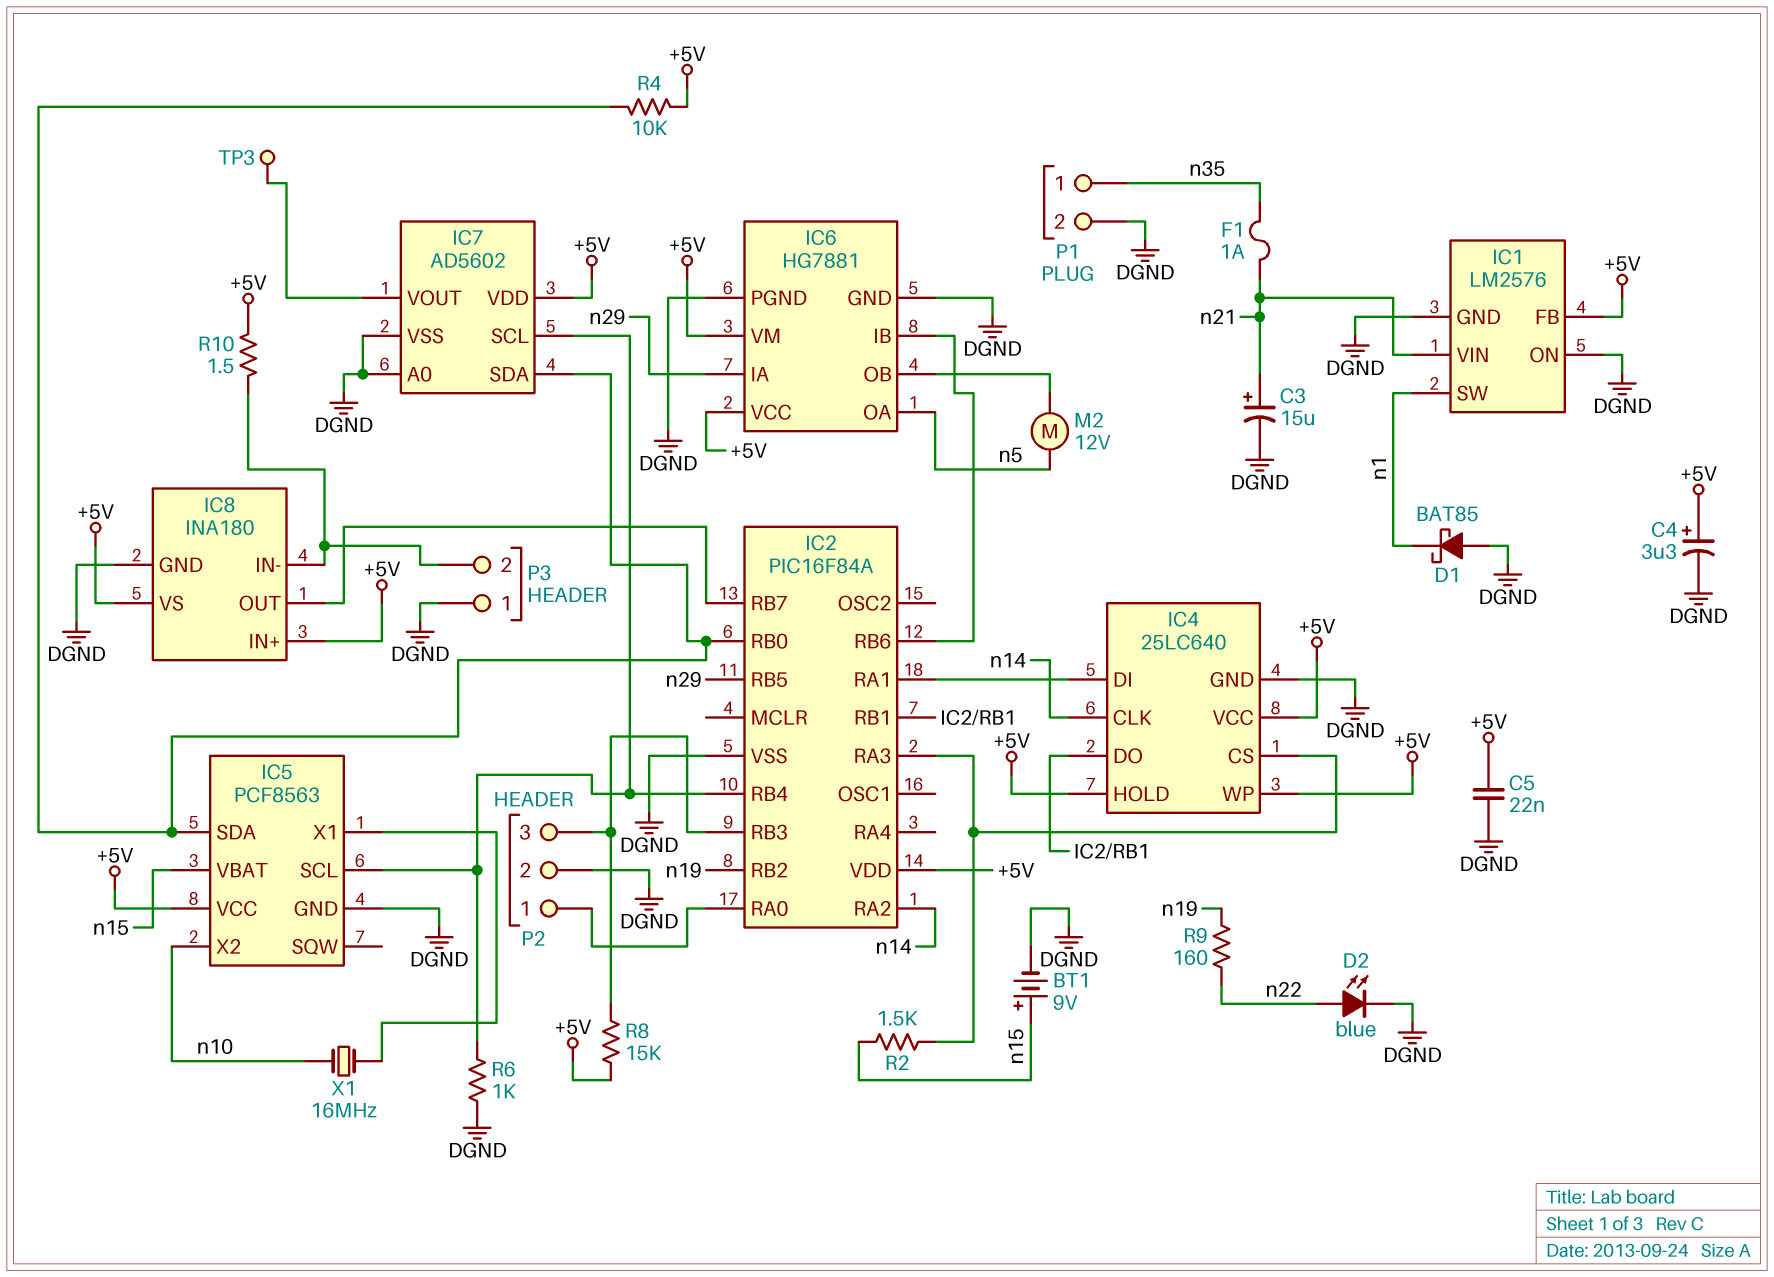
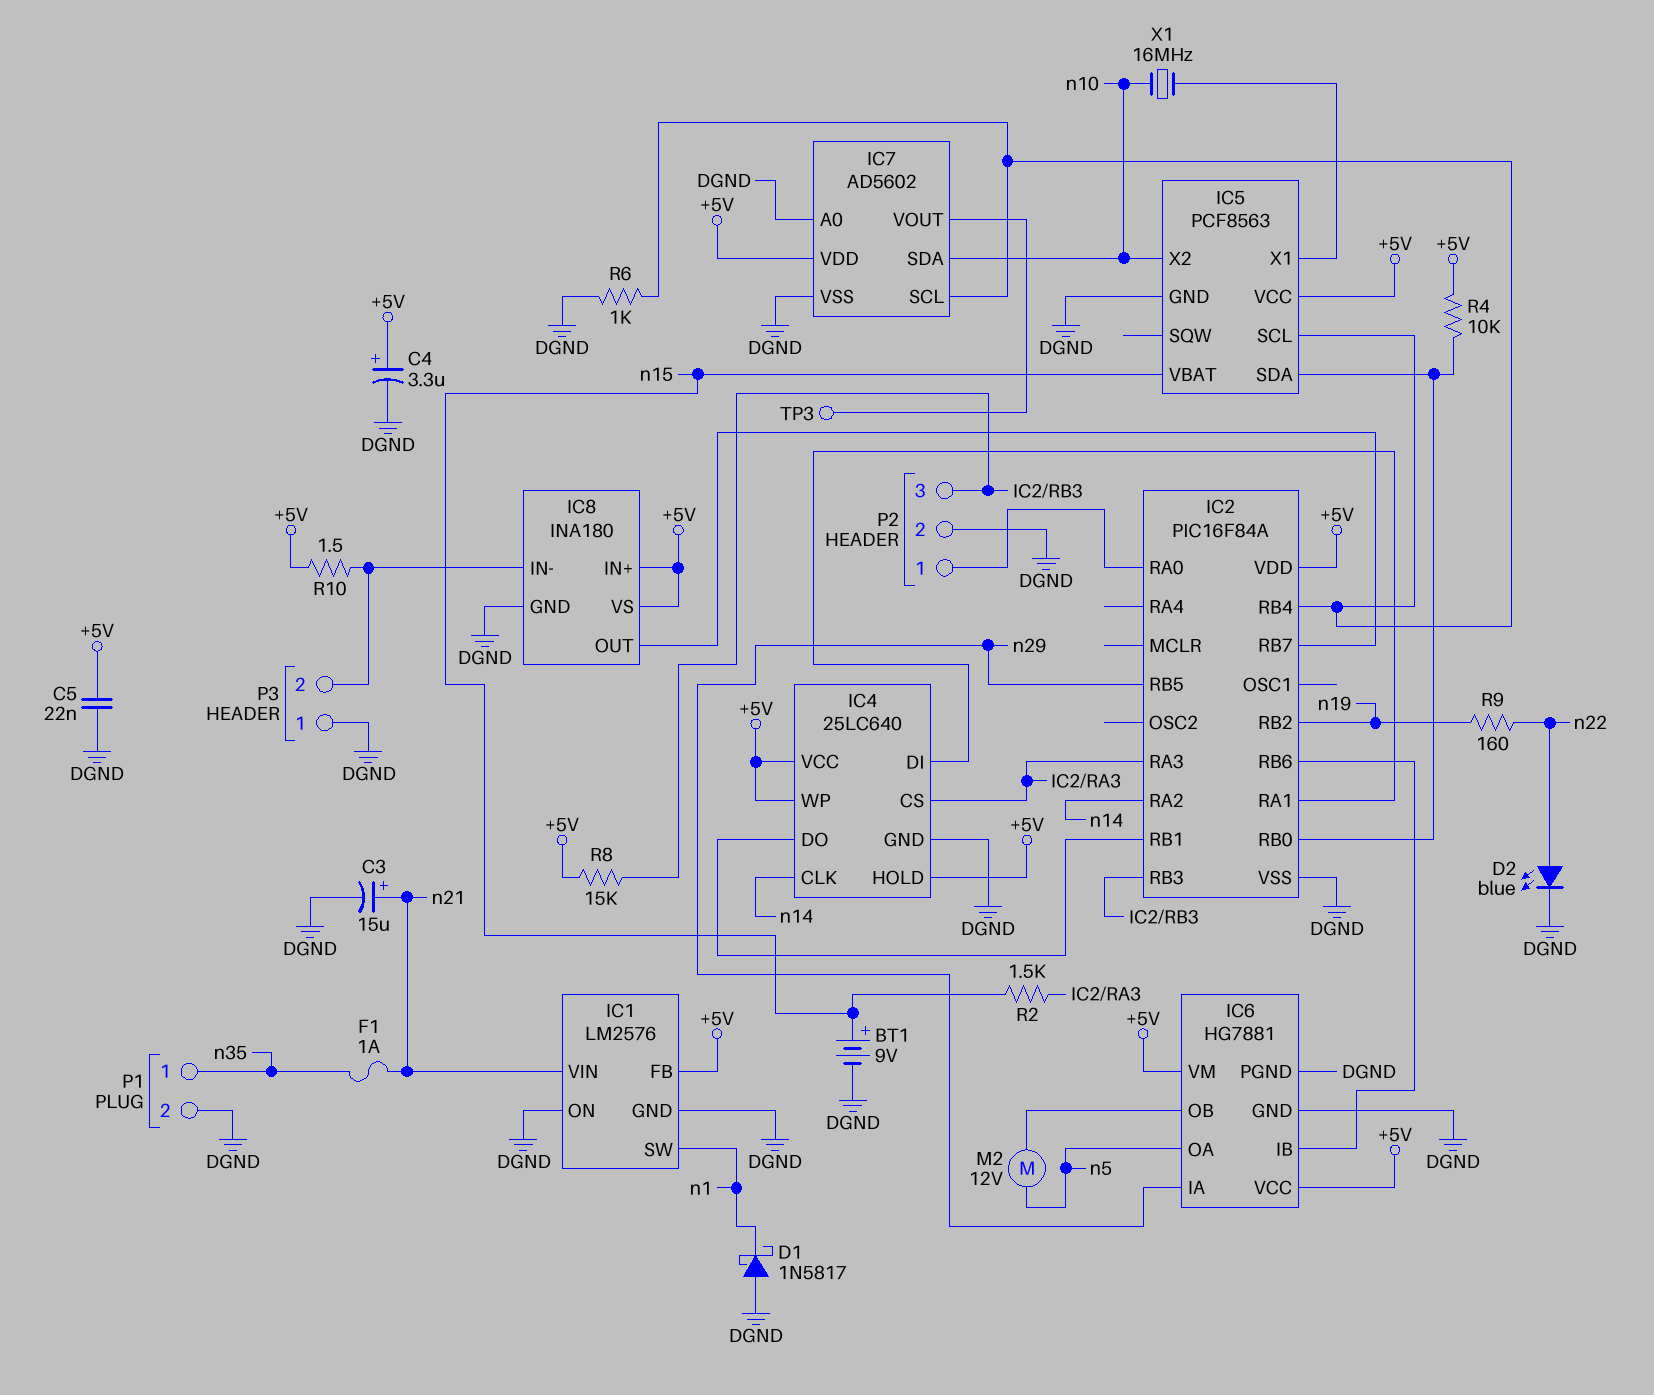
D1: schottky BAT85 (A DGND, K n1) -> schottky 1N5817 (A DGND, K n1)
IC7 pin SDA: IC2/RB0 -> n10

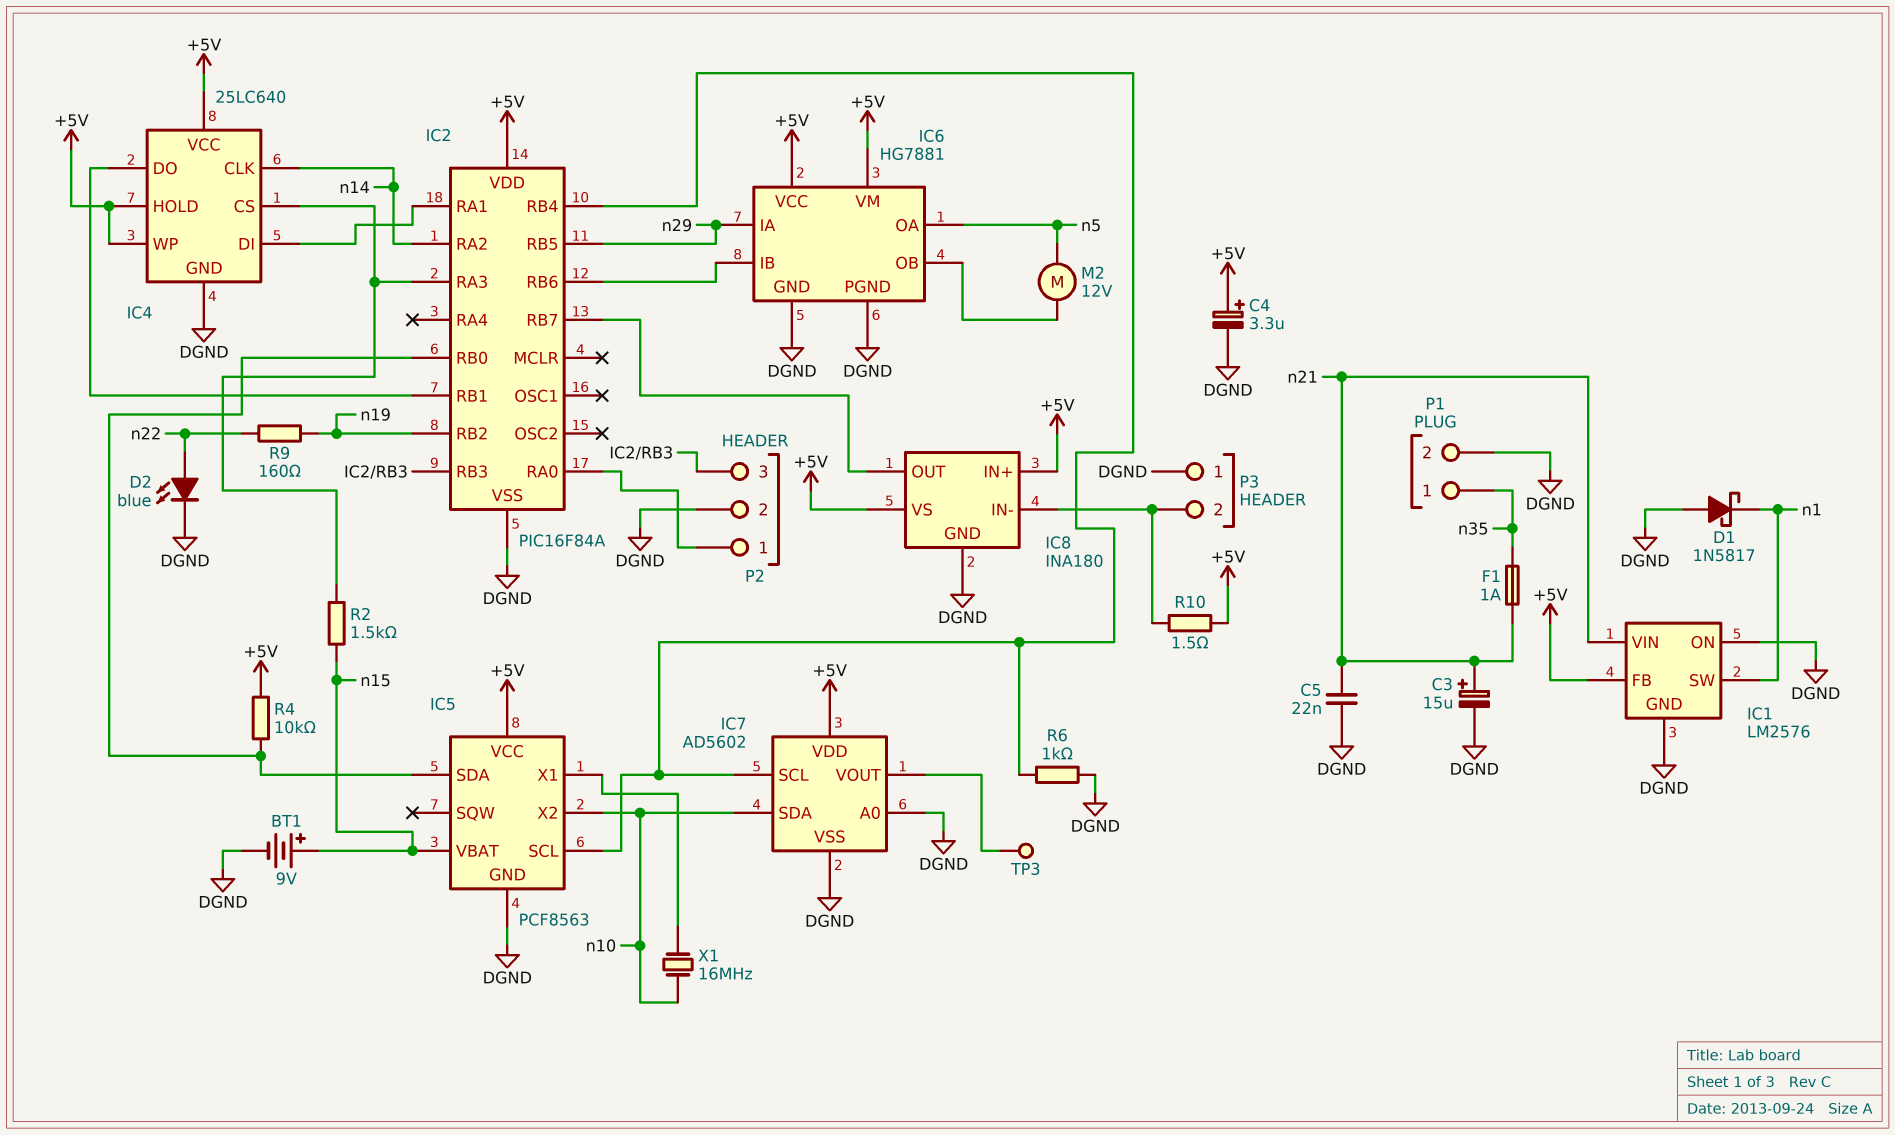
C5: 22nF (+5V, DGND) -> 22nF (DGND, n21)
R8: 15k (+5V, IC2/RB3) -> none

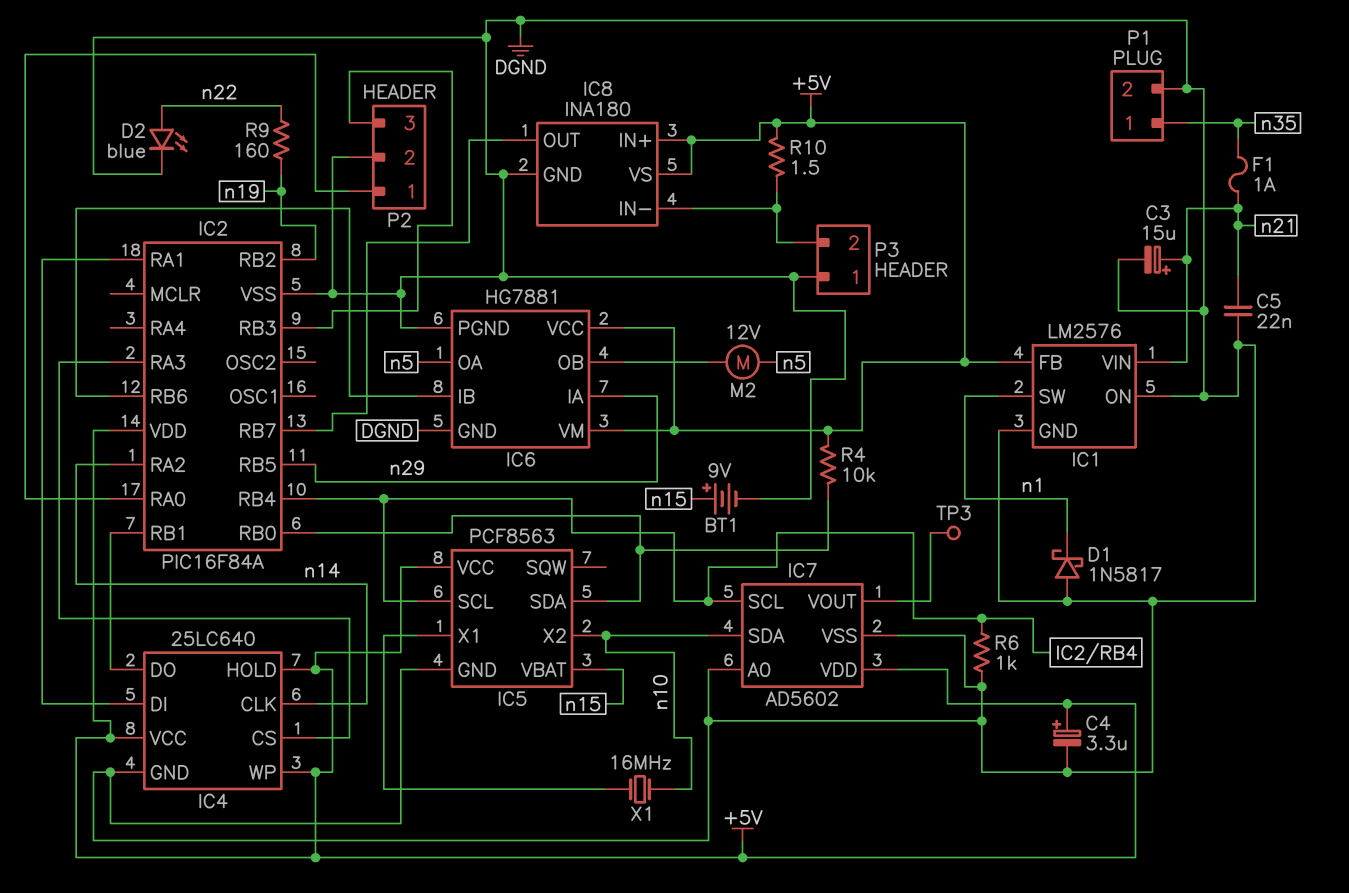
R2: 1.5k (IC2/RA3, n15) -> none

